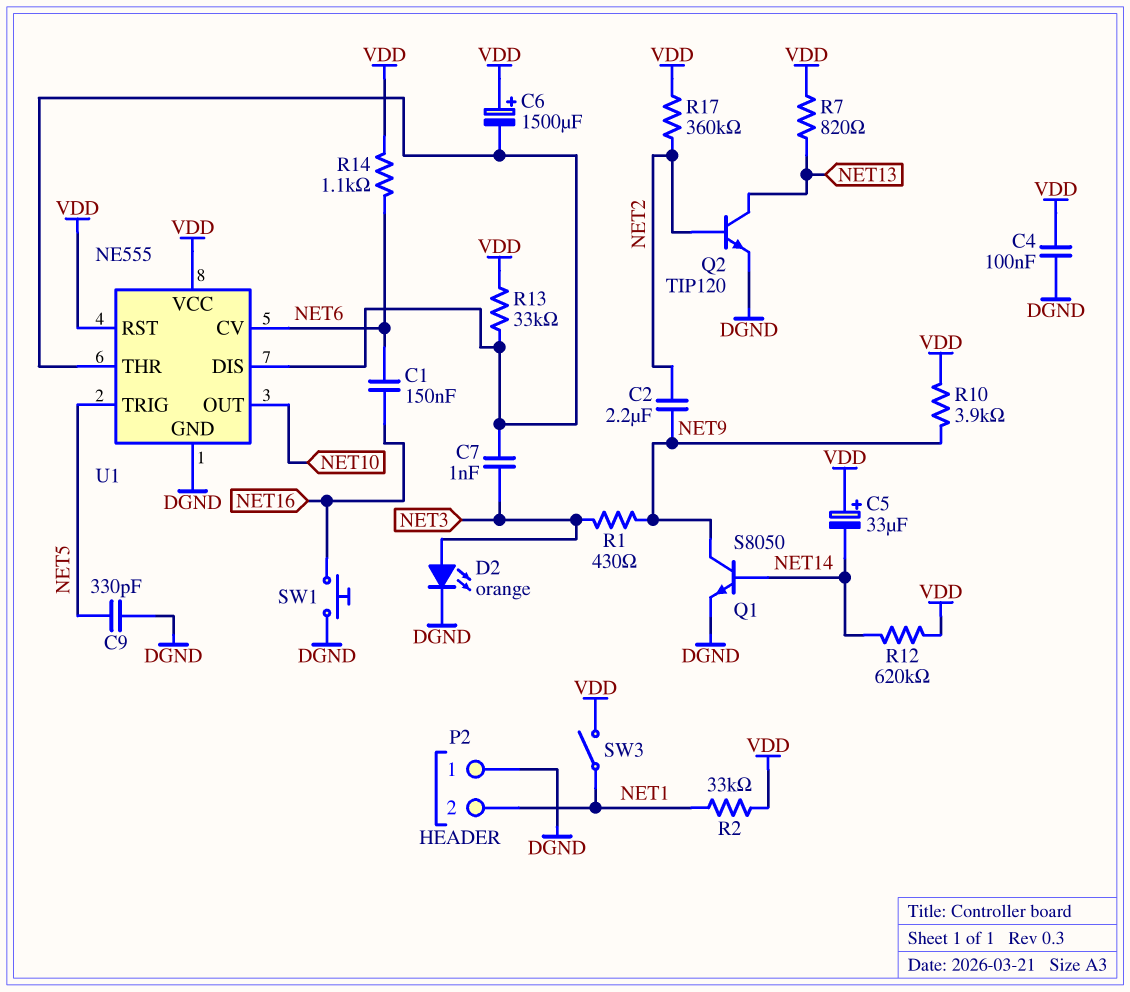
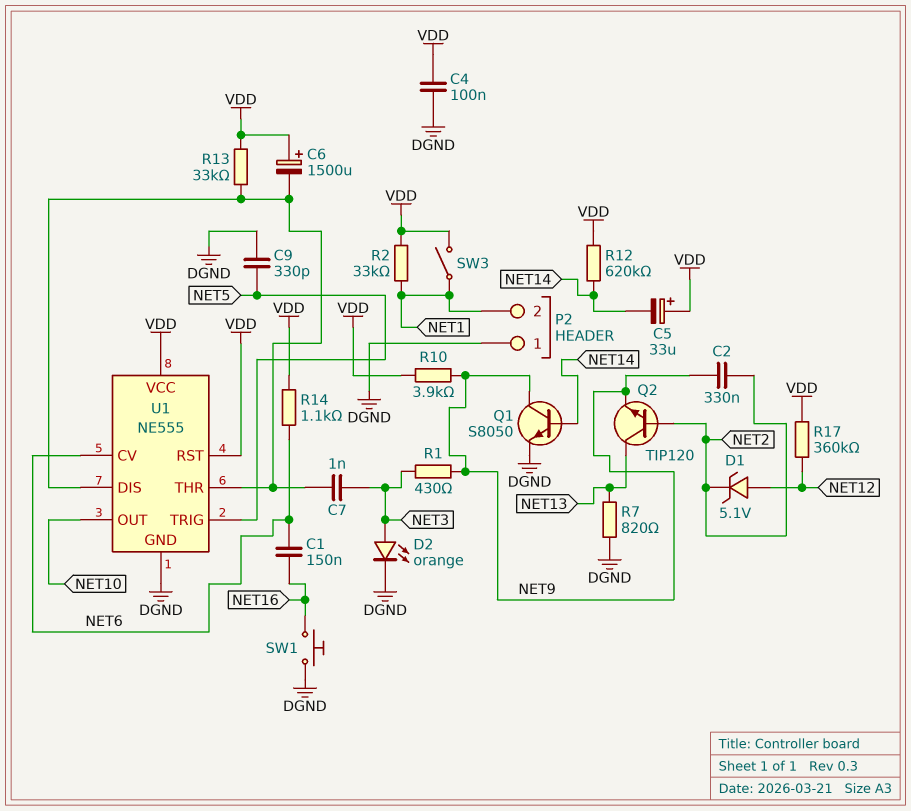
C2: 2.2uF (NET2, NET9) -> 330nF (NET2, NET9)
D1: none -> zener 5.1V (A NET12, K NET2)
Q2: NPN TIP120 (B NET2, C NET13, E DGND) -> NPN TIP120 (B NET2, C NET13, E NET9)
R7: 820 (NET13, VDD) -> 820 (DGND, NET13)
R17: 360k (NET2, VDD) -> 360k (NET12, VDD)

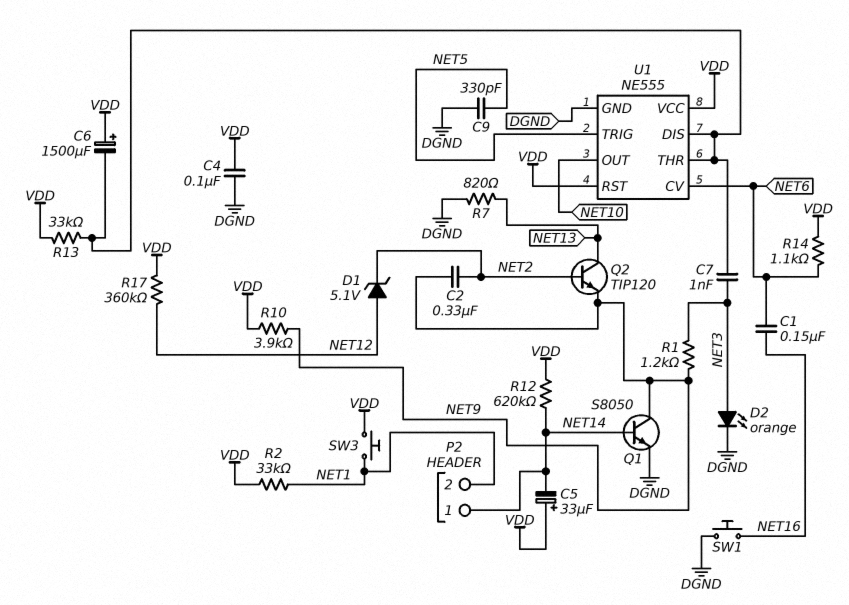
P2 pin 1: DGND -> NET14
R1: 430 (NET3, NET9) -> 1.2k (NET3, NET9)
SW3: switch (NET1, VDD) -> button (NET1, VDD)

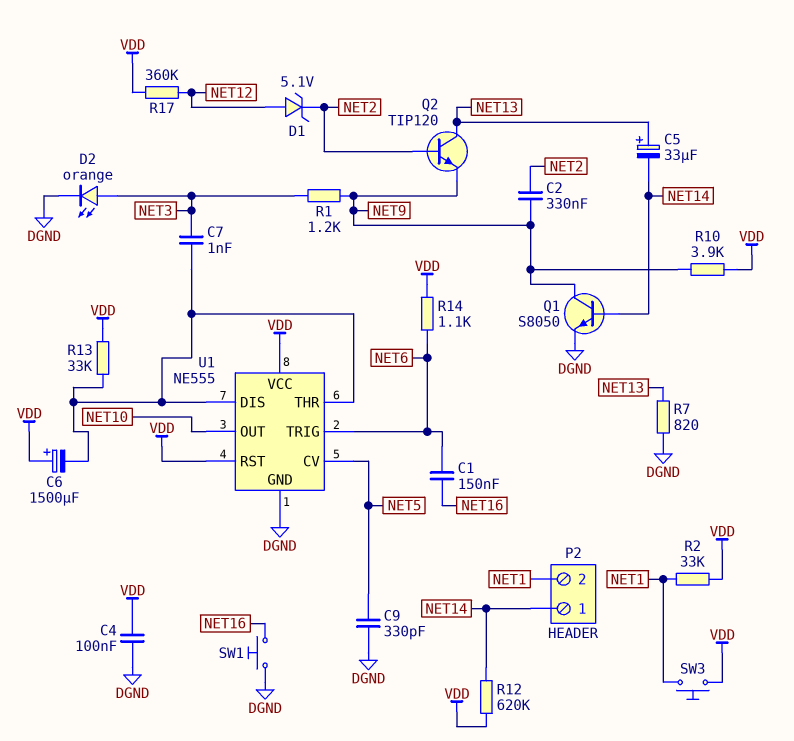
C5: 33uF (plus VDD, minus NET14) -> 33uF (plus NET13, minus NET14)
U1 pin CV: NET6 -> NET5
U1 pin TRIG: NET5 -> NET6

